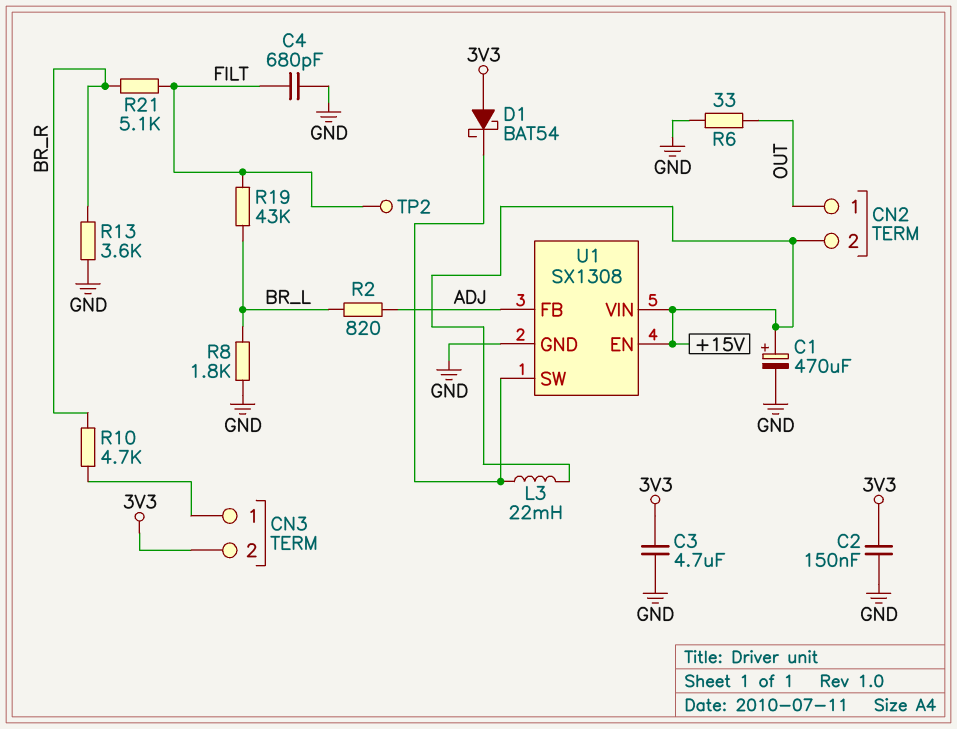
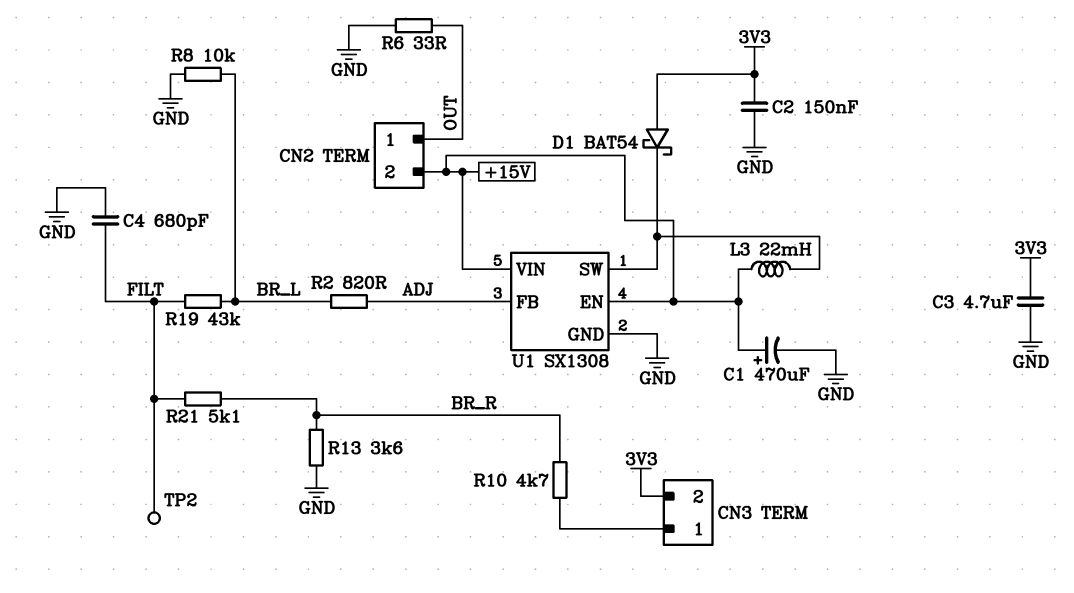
R8: 1.8k (BR_L, GND) -> 10k (BR_L, GND)

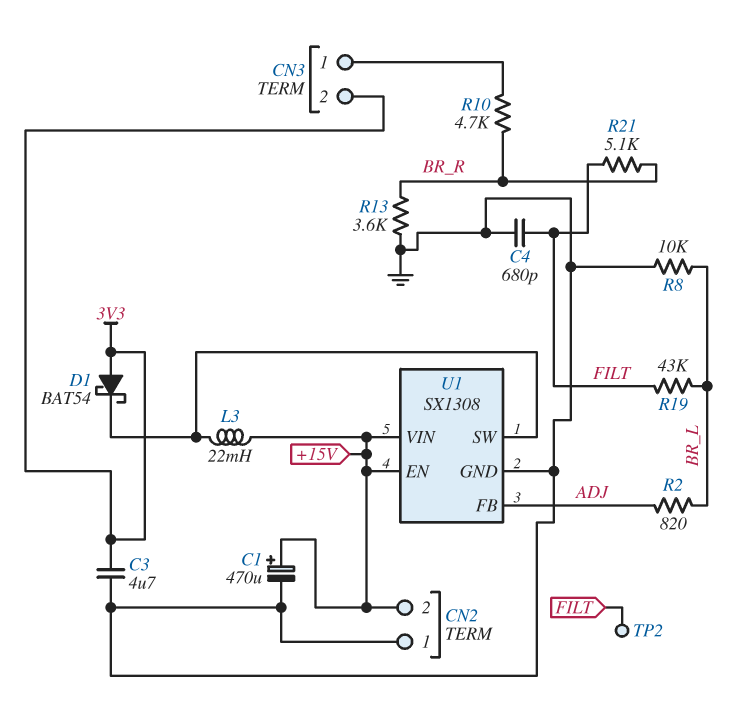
C2: 150nF (3V3, GND) -> none
CN2 pin 1: OUT -> GND
R6: 33 (GND, OUT) -> none

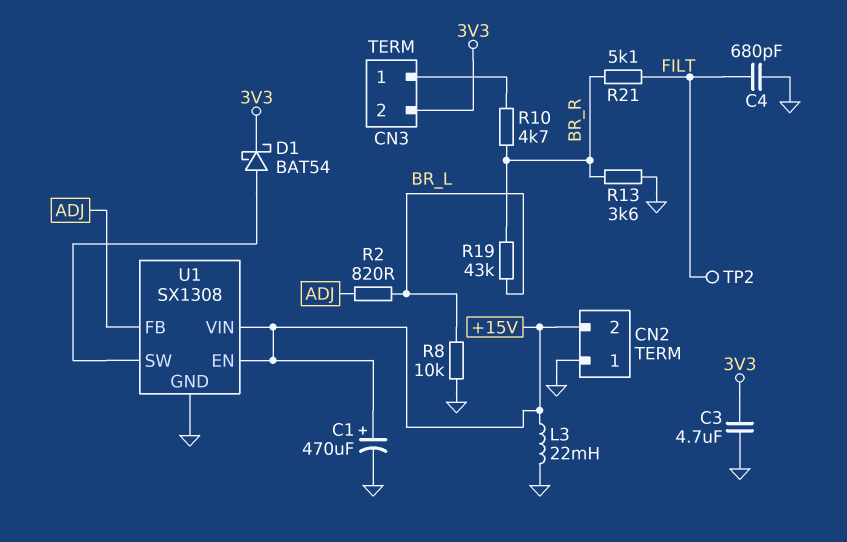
D1: schottky BAT54 (A 3V3, K U1/SW) -> schottky BAT54 (A U1/SW, K 3V3)
L3: 22mH (+15V, U1/SW) -> 22mH (+15V, GND)
R19: 43k (BR_L, FILT) -> 43k (BR_L, BR_R)

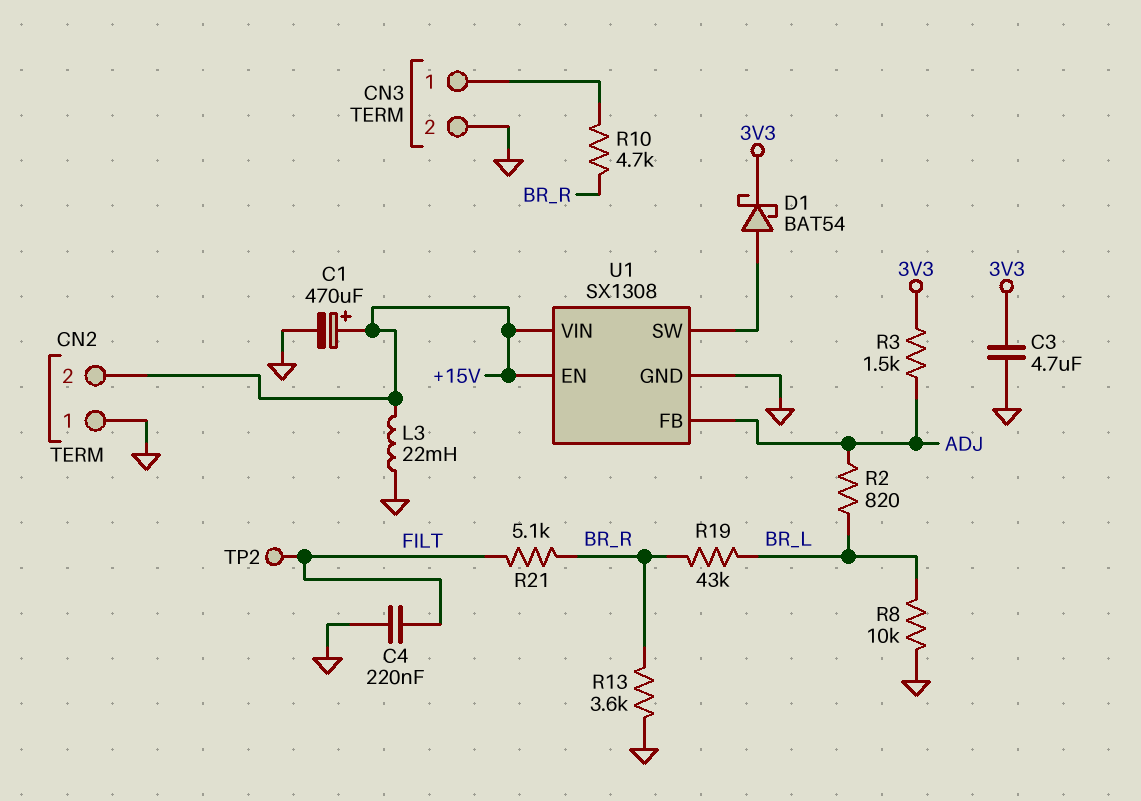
C4: 680pF (FILT, GND) -> 220nF (FILT, GND)
CN3 pin 2: 3V3 -> GND
R3: none -> 1.5k (3V3, ADJ)

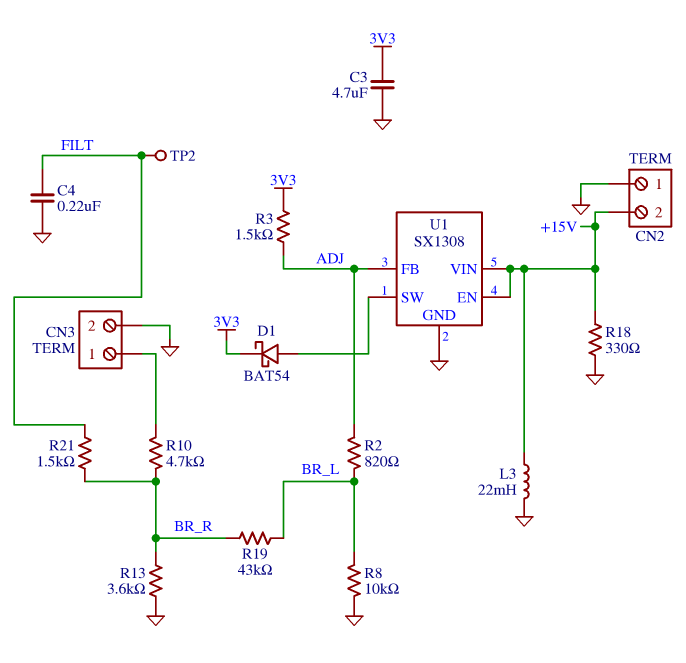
C1: 470uF (plus +15V, minus GND) -> none
R18: none -> 330 (+15V, GND)
R21: 5.1k (BR_R, FILT) -> 1.5k (BR_R, FILT)

